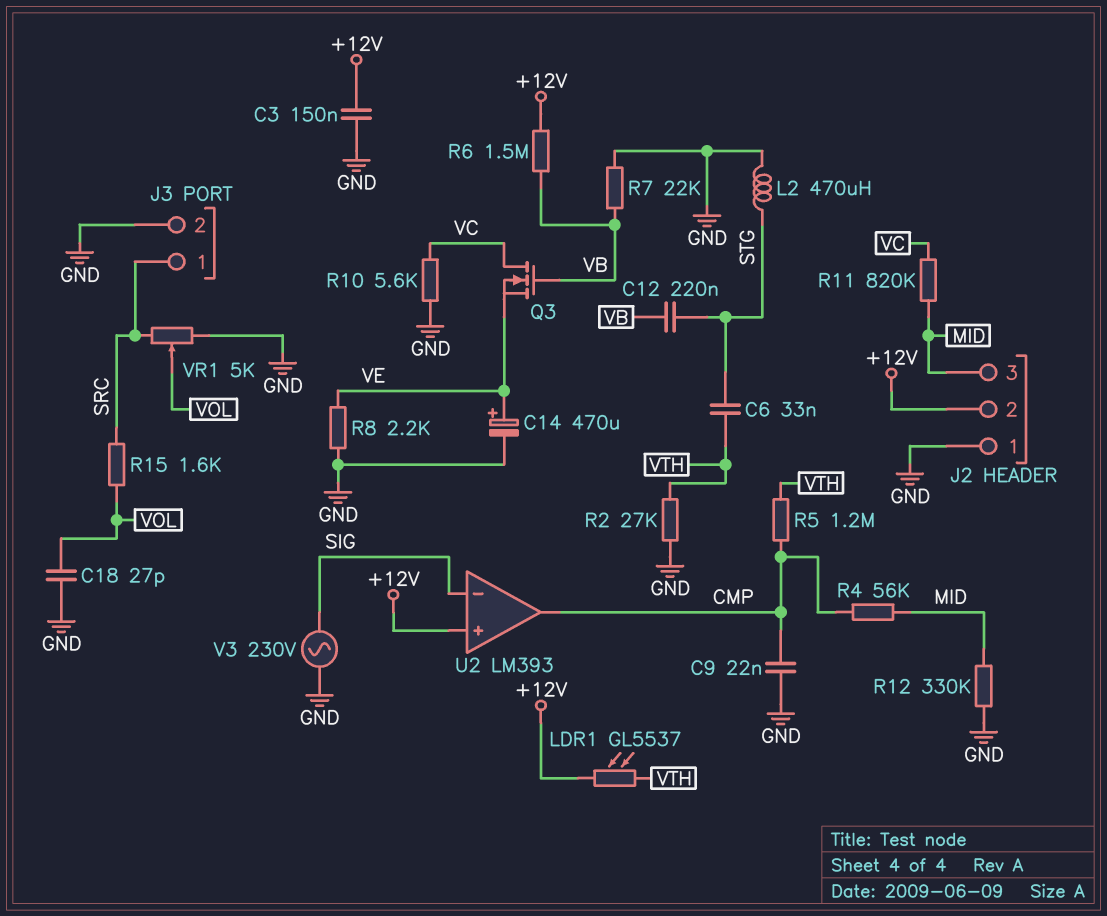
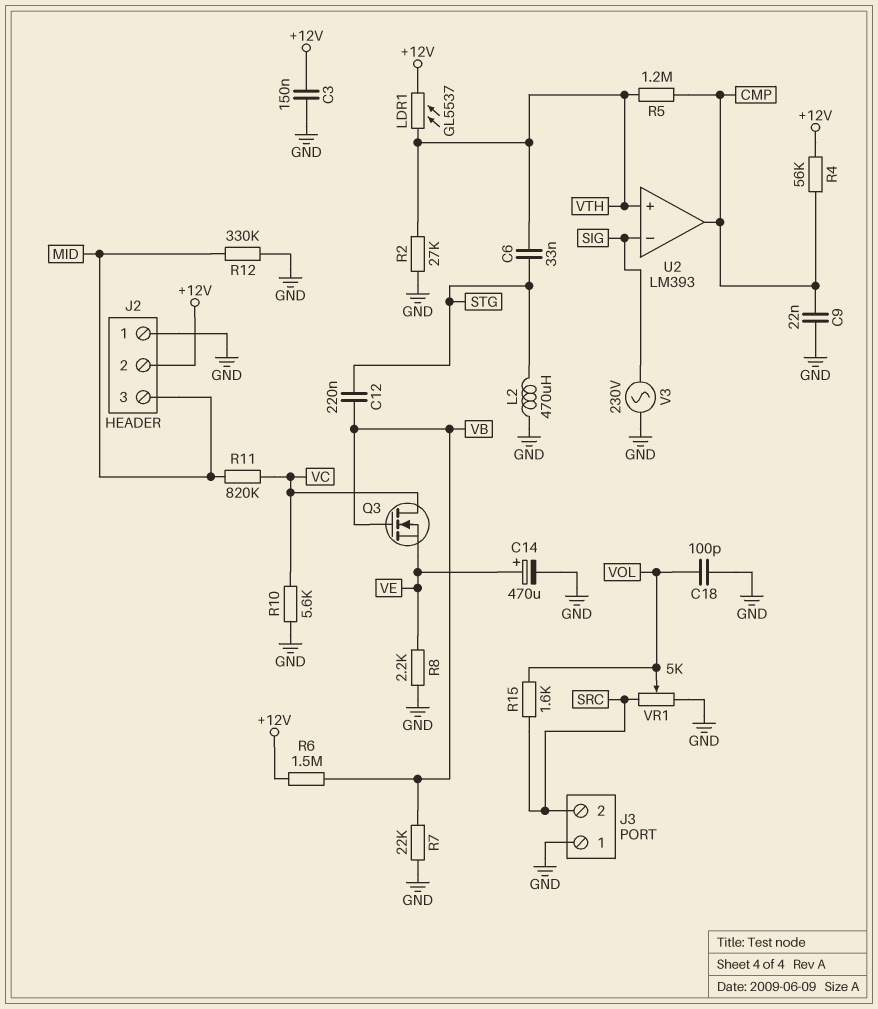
C18: 27pF (GND, VOL) -> 100pF (GND, VOL)
J3 pin 1: SRC -> GND
J3 pin 2: GND -> SRC
R4: 56k (CMP, MID) -> 56k (+12V, CMP)
U2 pin in+: +12V -> VTH

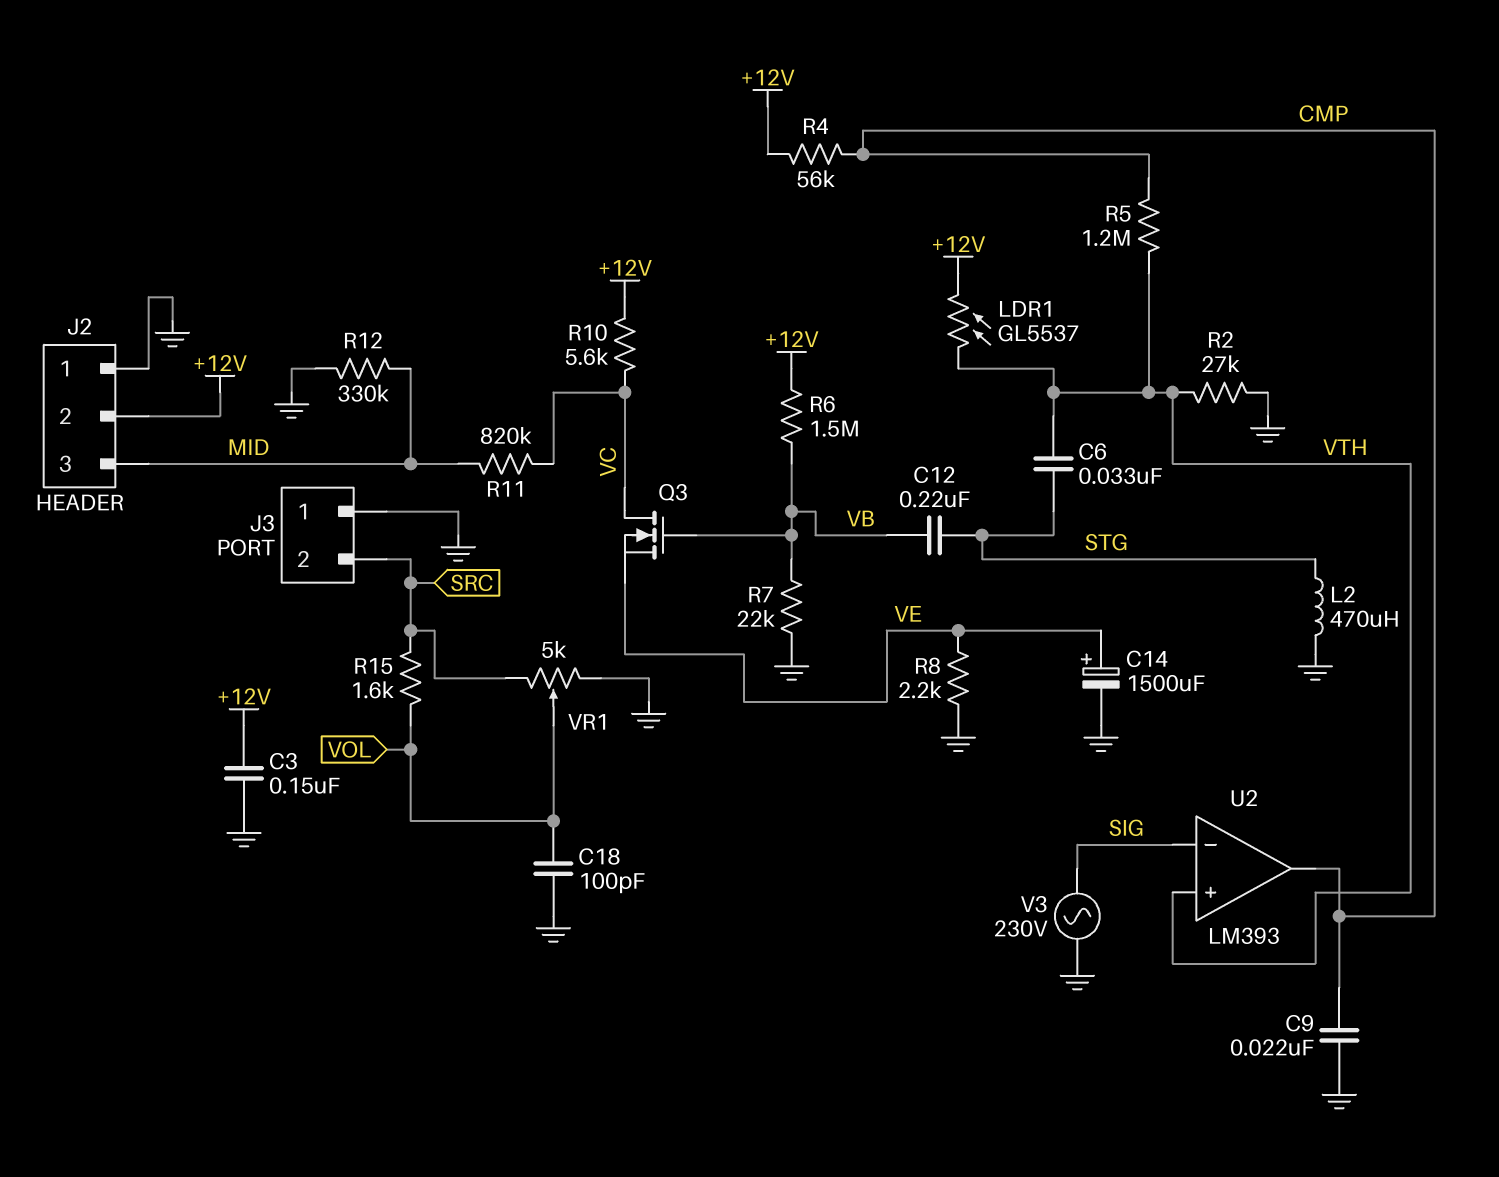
C14: 470uF (plus VE, minus GND) -> 1500uF (plus VE, minus GND)
R10: 5.6k (GND, VC) -> 5.6k (+12V, VC)

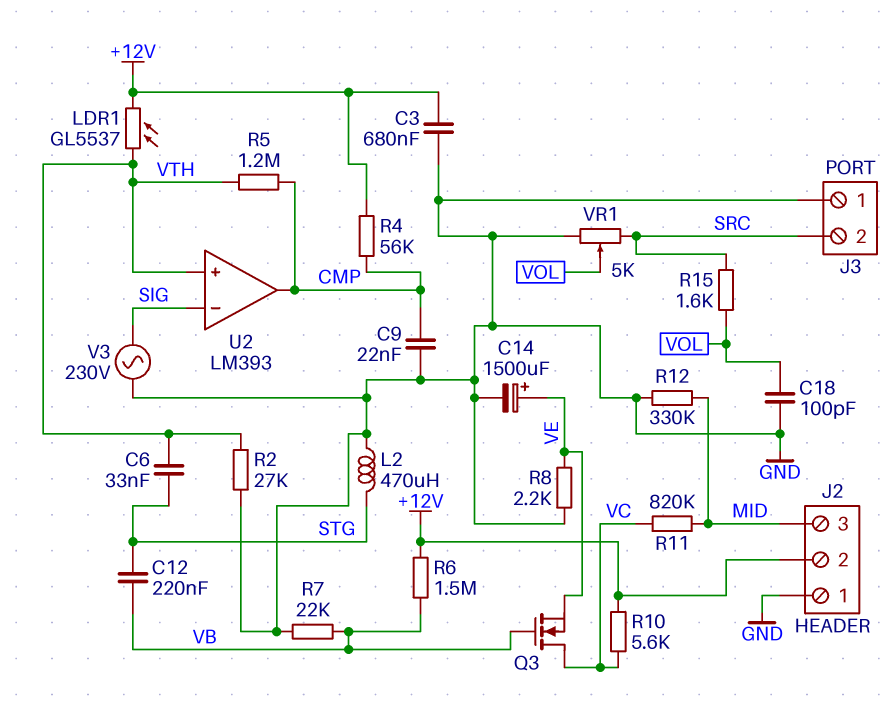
C3: 150nF (+12V, GND) -> 680nF (+12V, GND)

